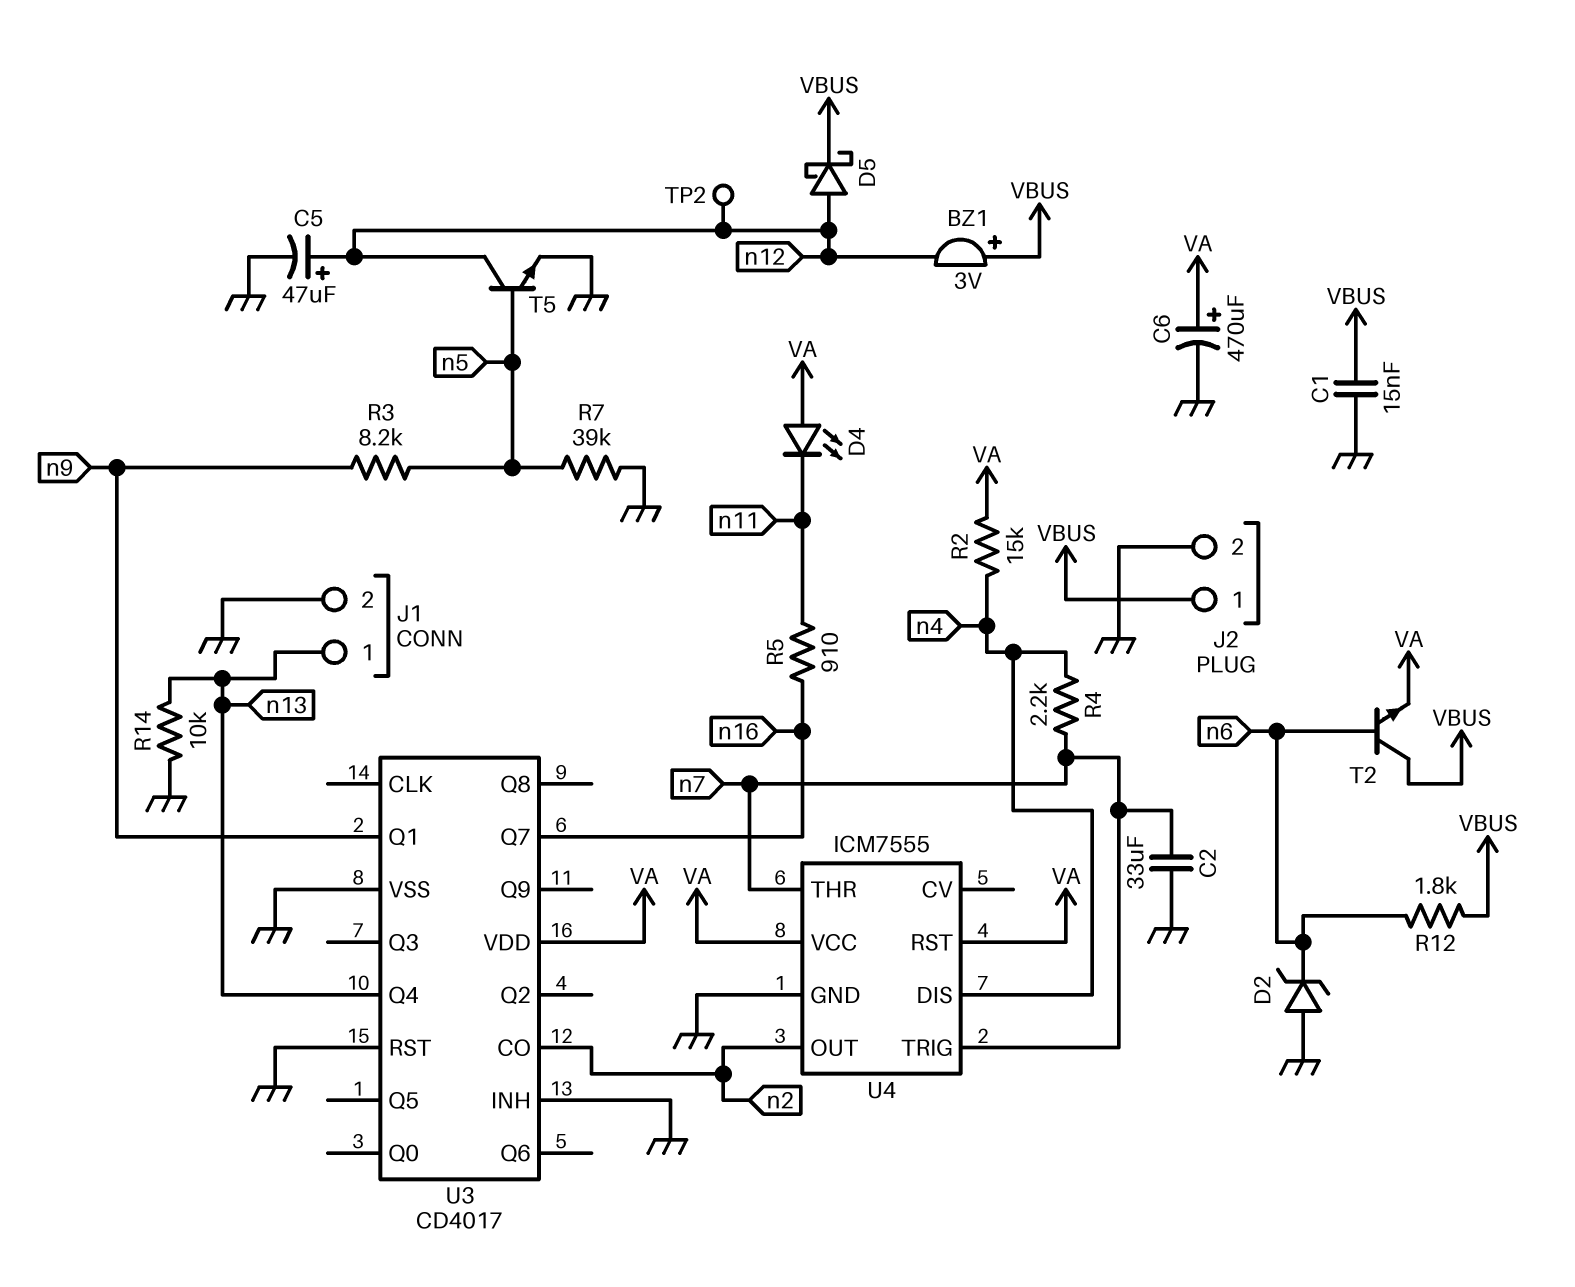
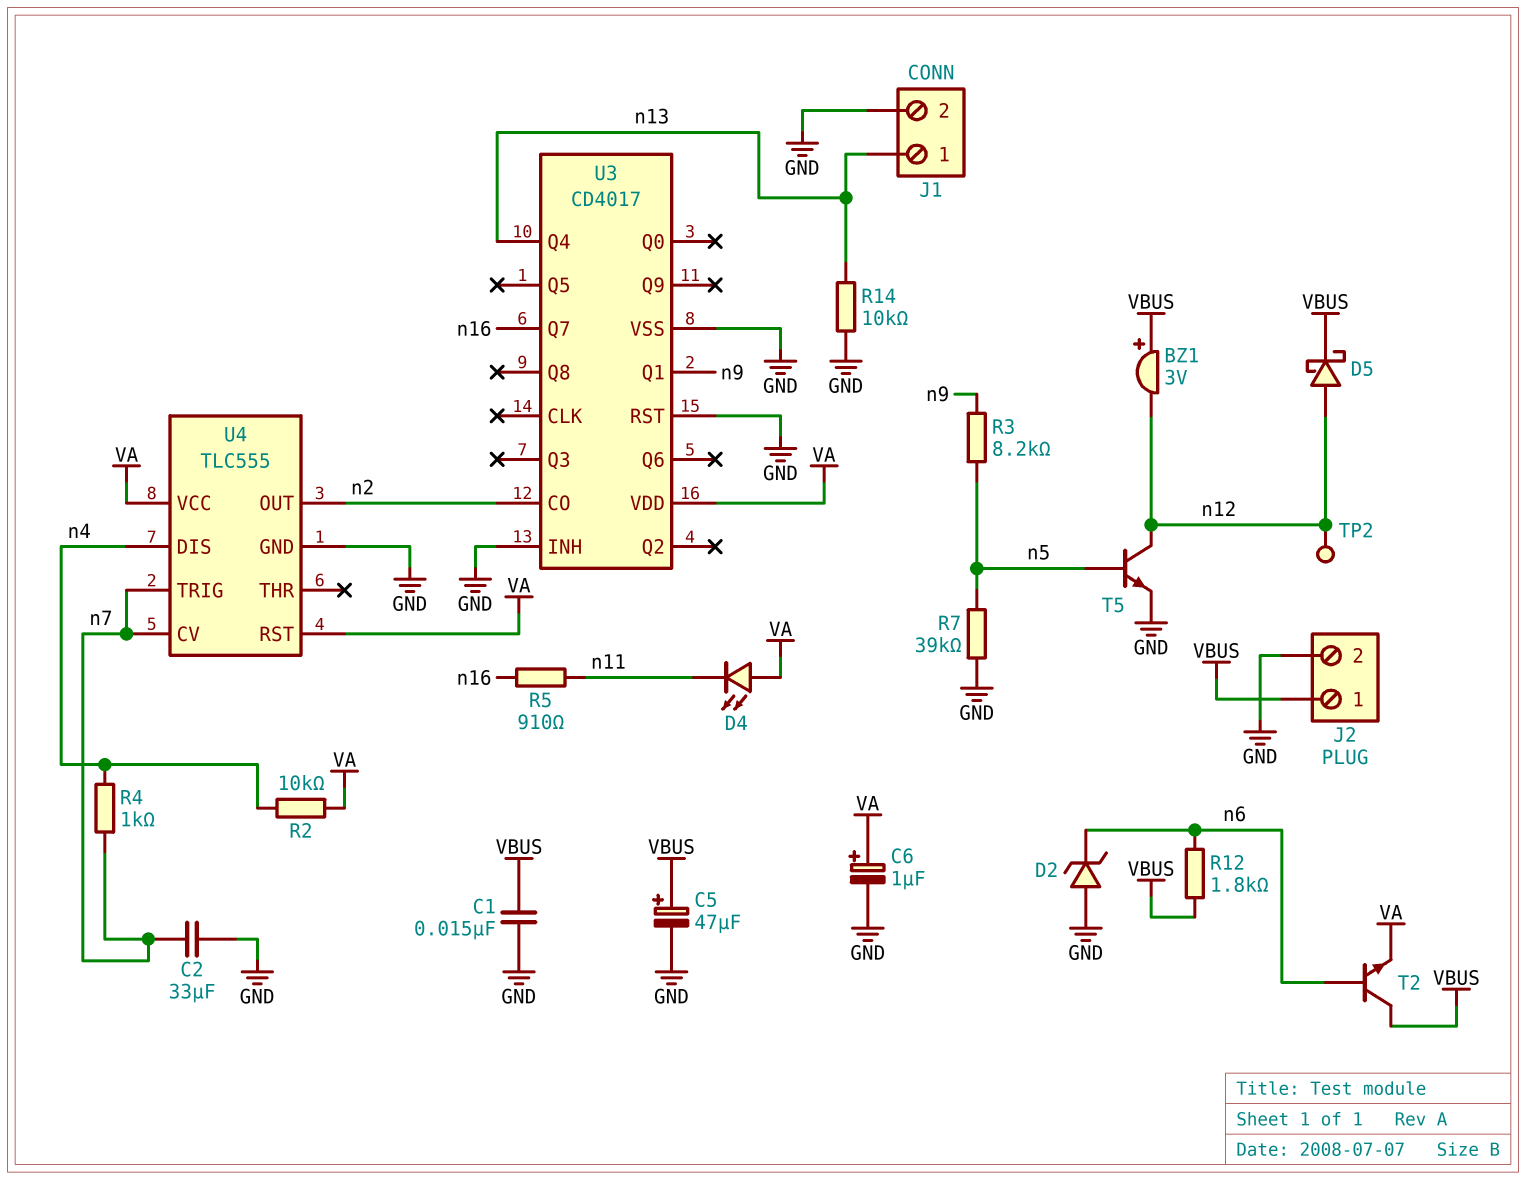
C5: 47uF (plus n12, minus GND) -> 47uF (plus VBUS, minus GND)
C6: 470uF (plus VA, minus GND) -> 1uF (plus VA, minus GND)
R2: 15k (VA, n4) -> 10k (VA, n4)
R4: 2.2k (n4, n7) -> 1k (n4, n7)
U4: ICM7555 -> TLC555
U4 pin CV: none -> n7
U4 pin THR: n7 -> none

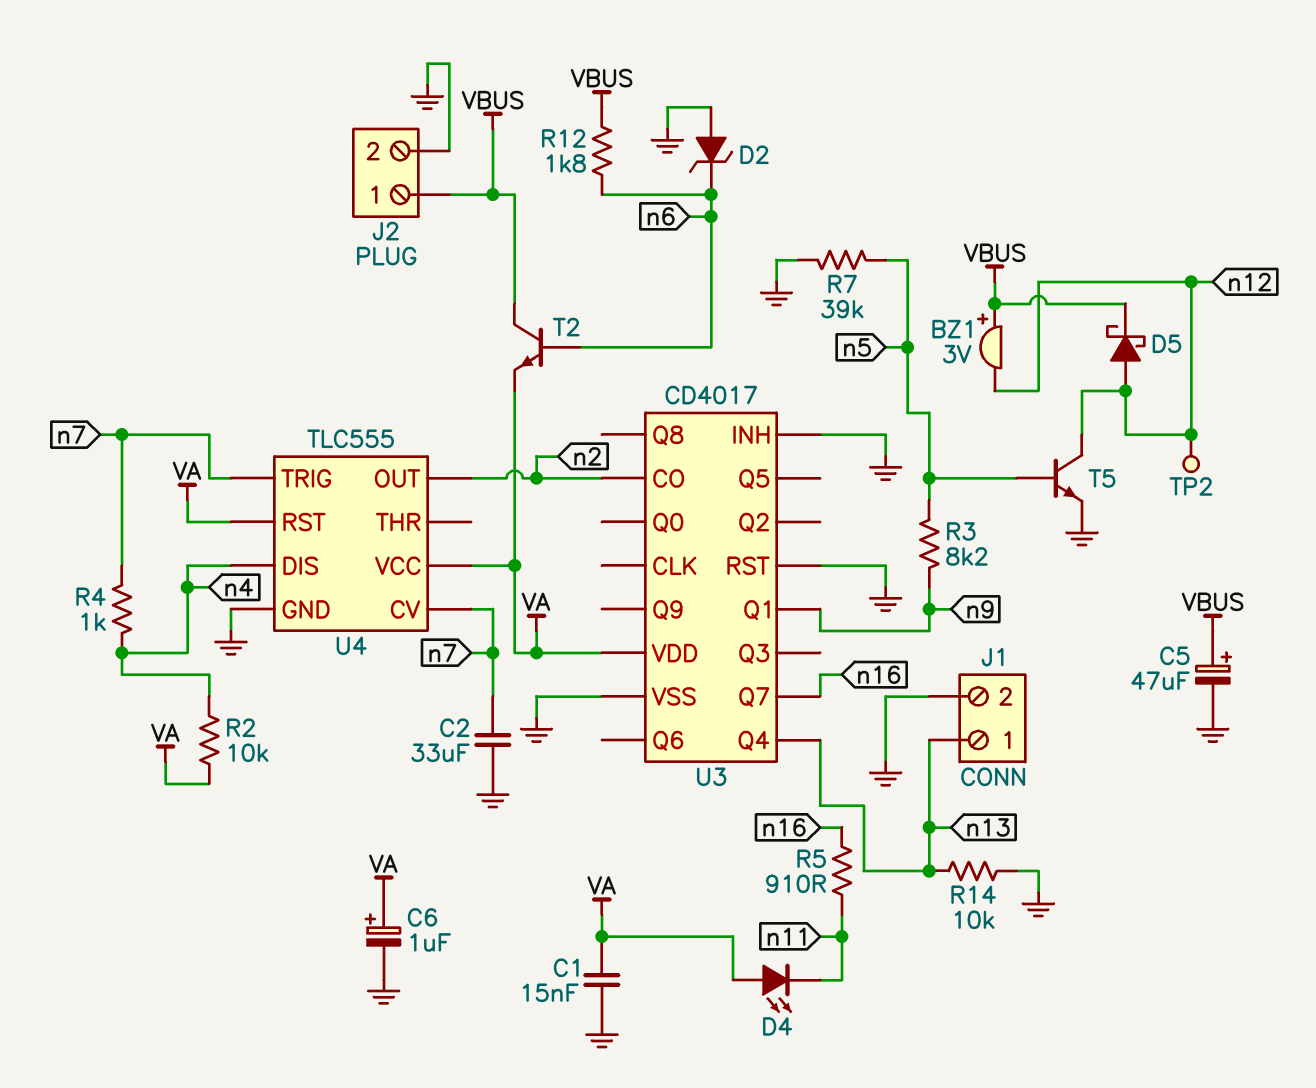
C1: 15nF (GND, VBUS) -> 15nF (GND, VA)

